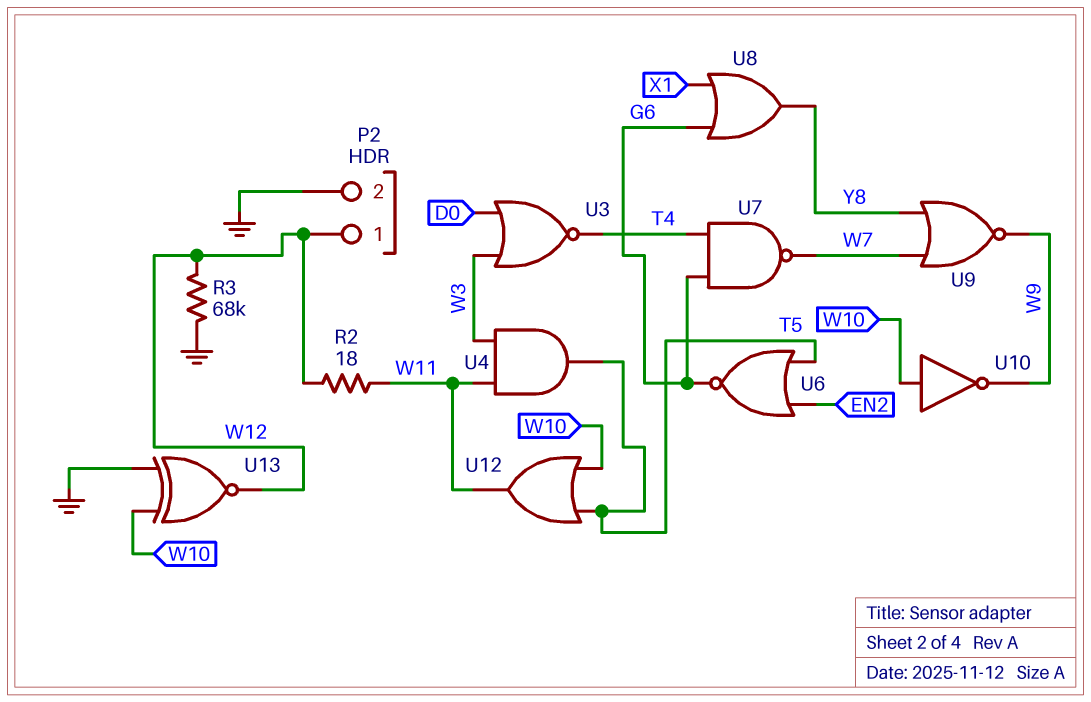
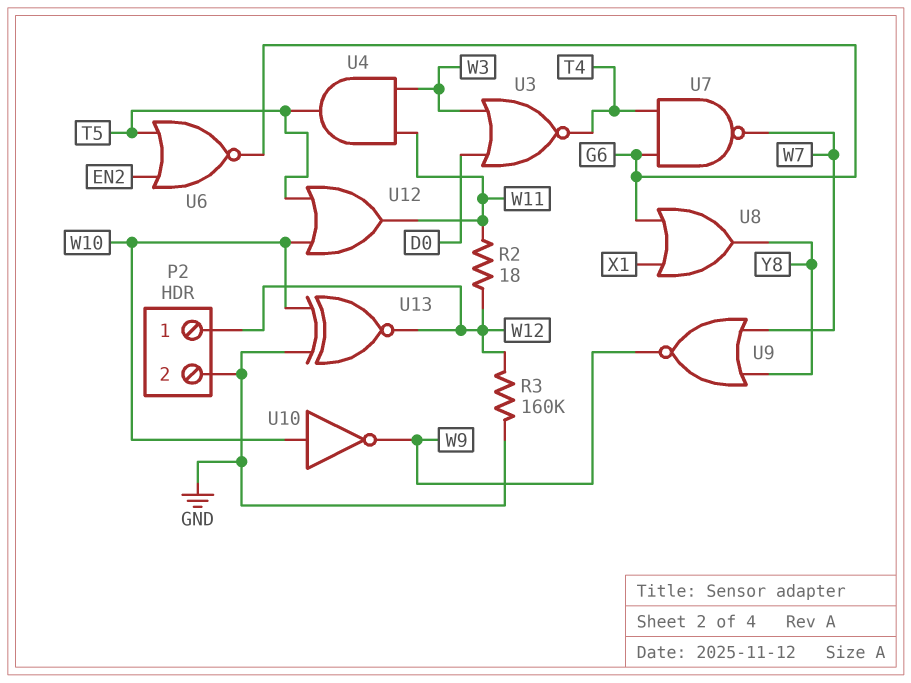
R3: 68k (GND, W12) -> 160k (GND, W12)

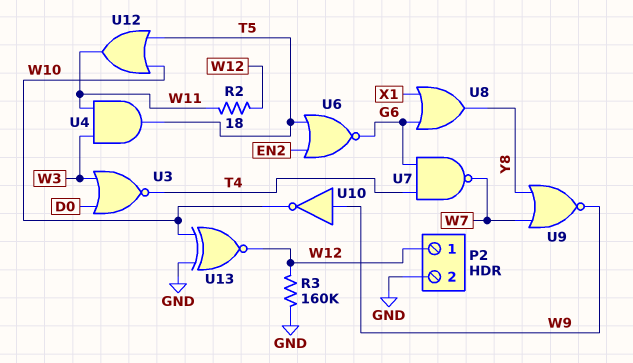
U10: NOT (in W10, out W9) -> NOT (in W9, out W10)

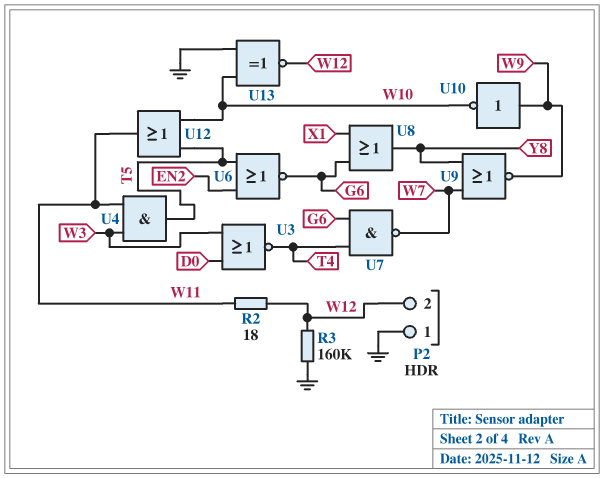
P2 pin 1: W12 -> GND
P2 pin 2: GND -> W12

